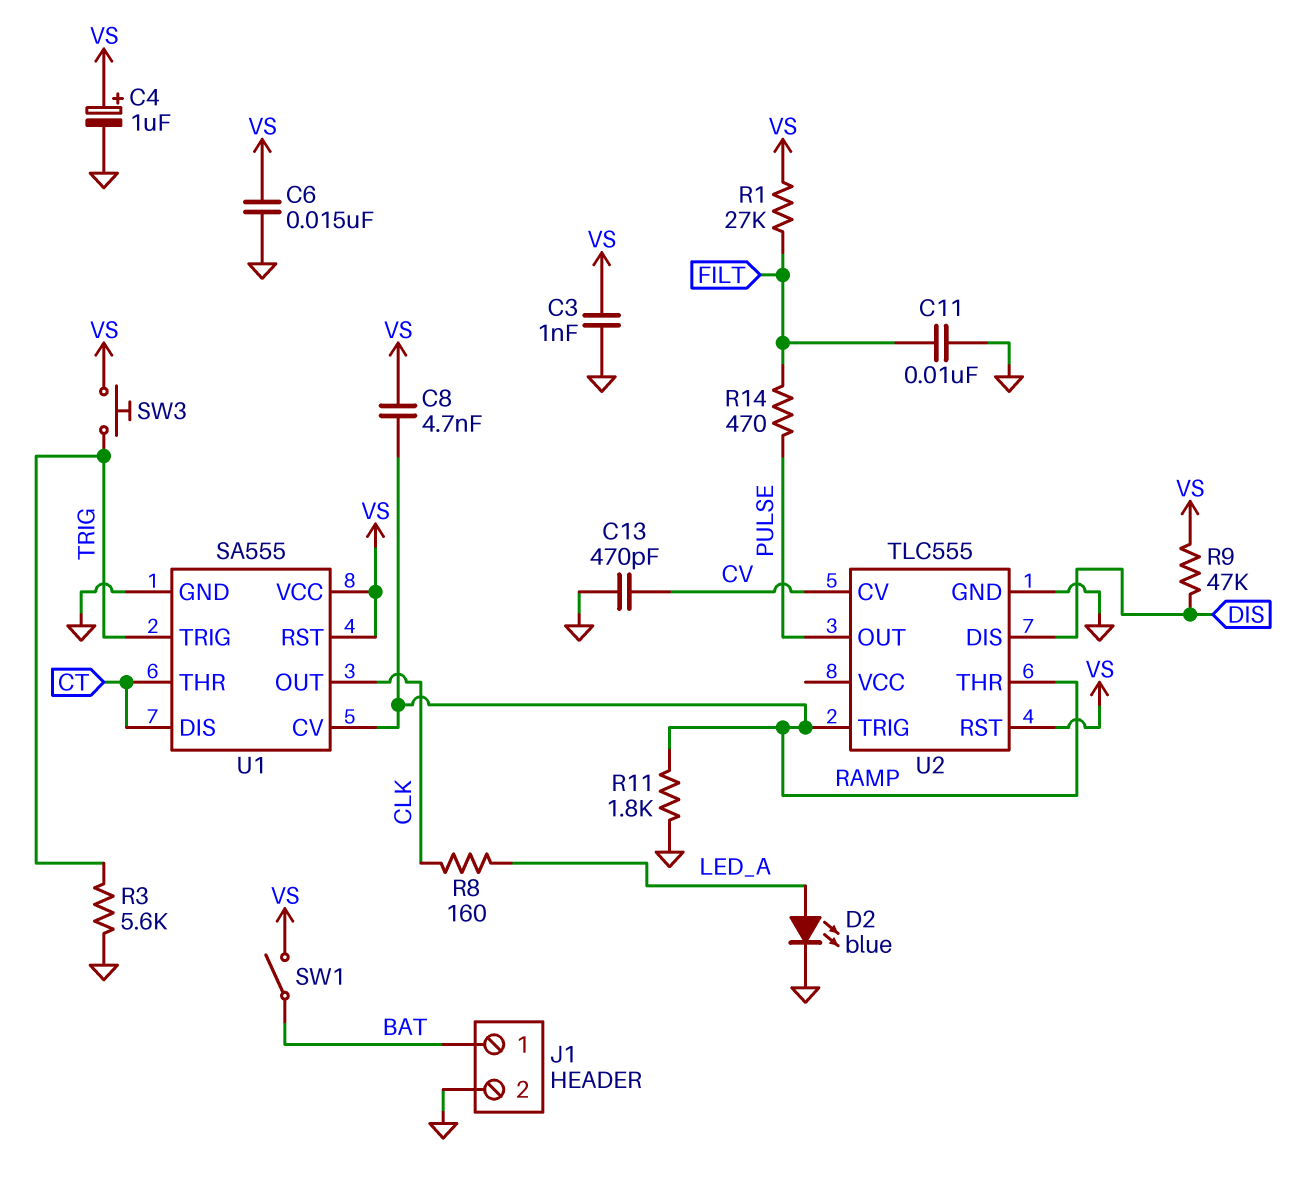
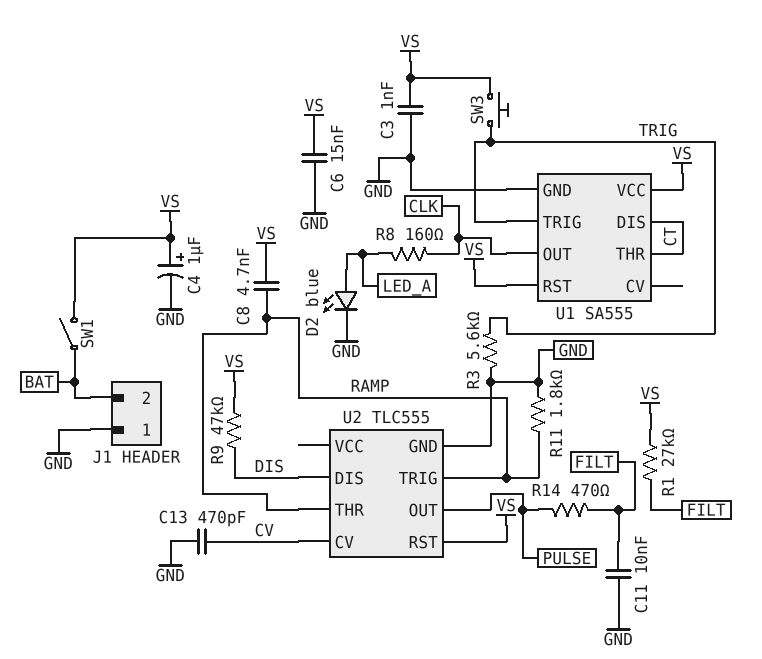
J1 pin 1: BAT -> GND
J1 pin 2: GND -> BAT
U1 pin CV: RAMP -> none

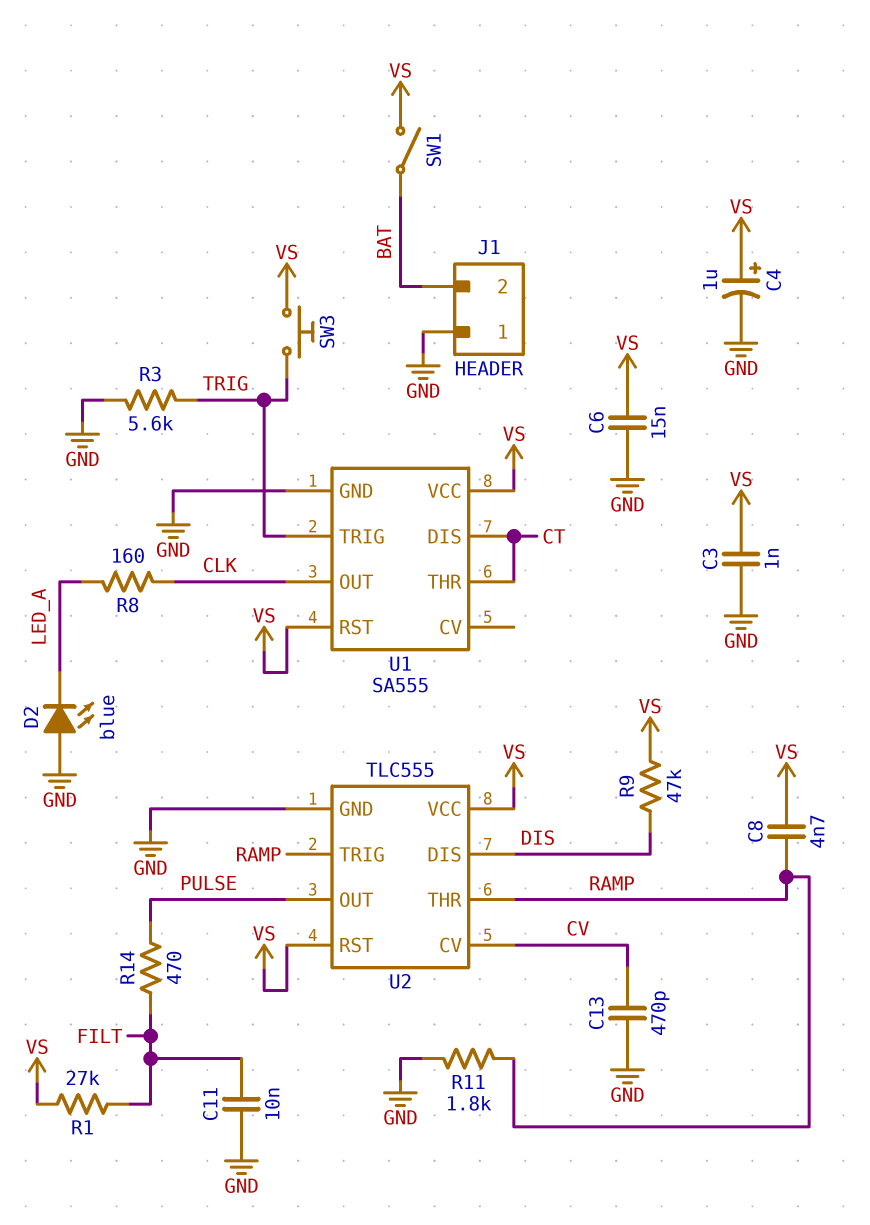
D2: LED blue (A LED_A, K GND) -> LED blue (A GND, K LED_A)
U2 pin VCC: none -> VS

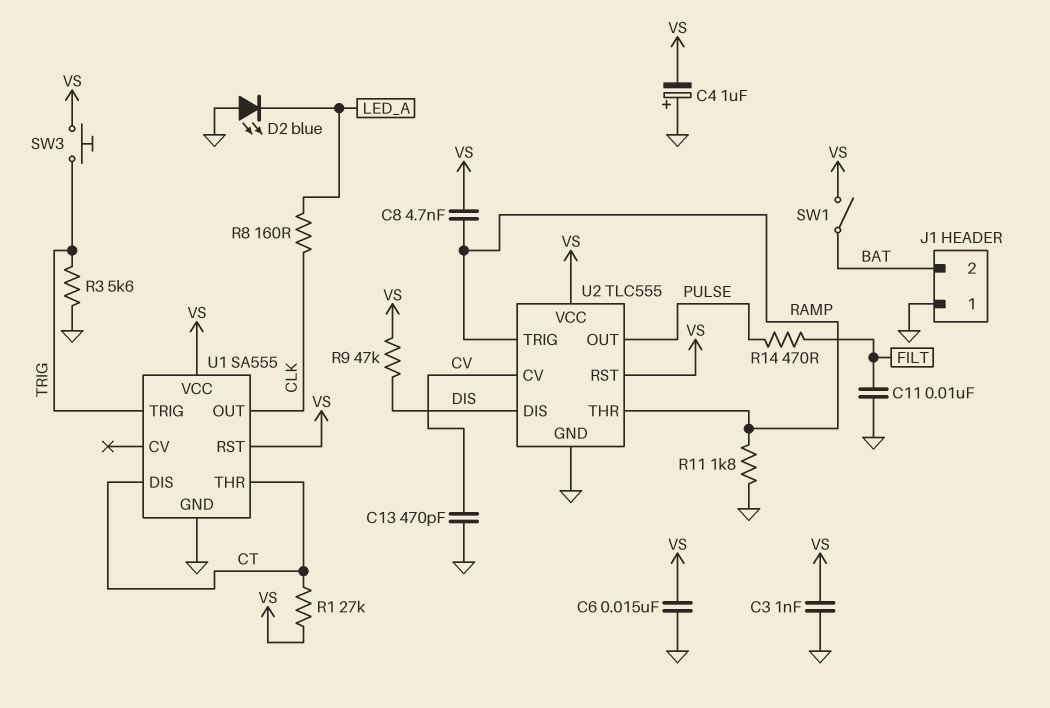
C4: 1uF (plus VS, minus GND) -> 1uF (plus GND, minus VS)
R1: 27k (FILT, VS) -> 27k (CT, VS)

